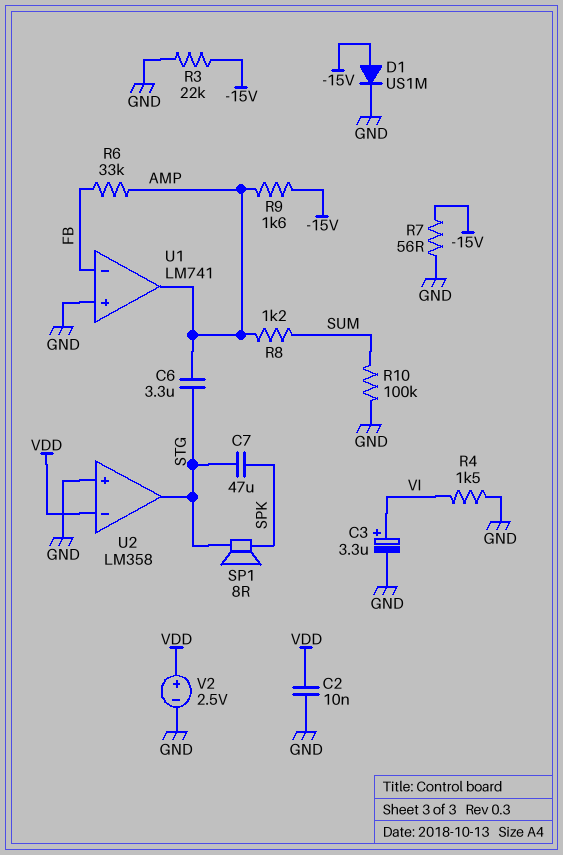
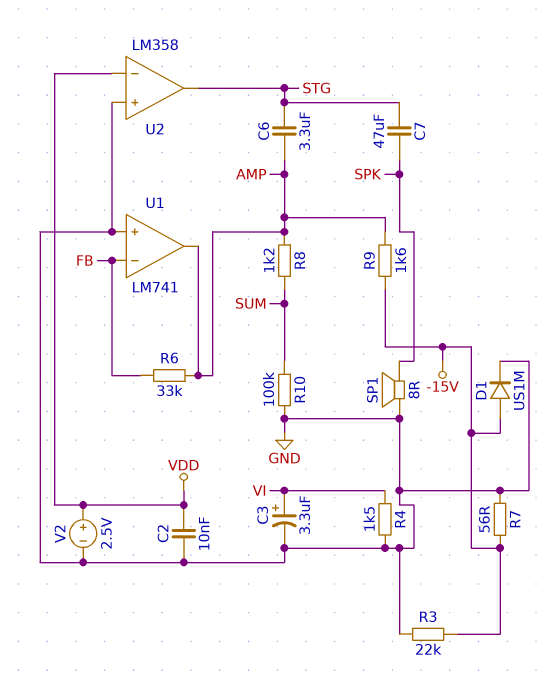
SP1: speaker 8R (SPK, STG) -> speaker 8R (GND, SPK)

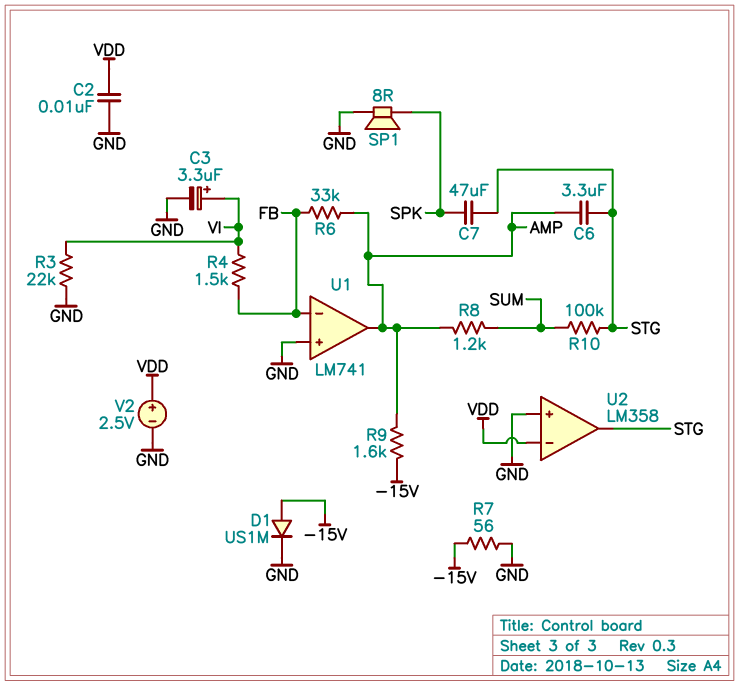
R3: 22k (-15V, GND) -> 22k (GND, VI)
R4: 1.5k (GND, VI) -> 1.5k (FB, VI)
R10: 100k (GND, SUM) -> 100k (STG, SUM)

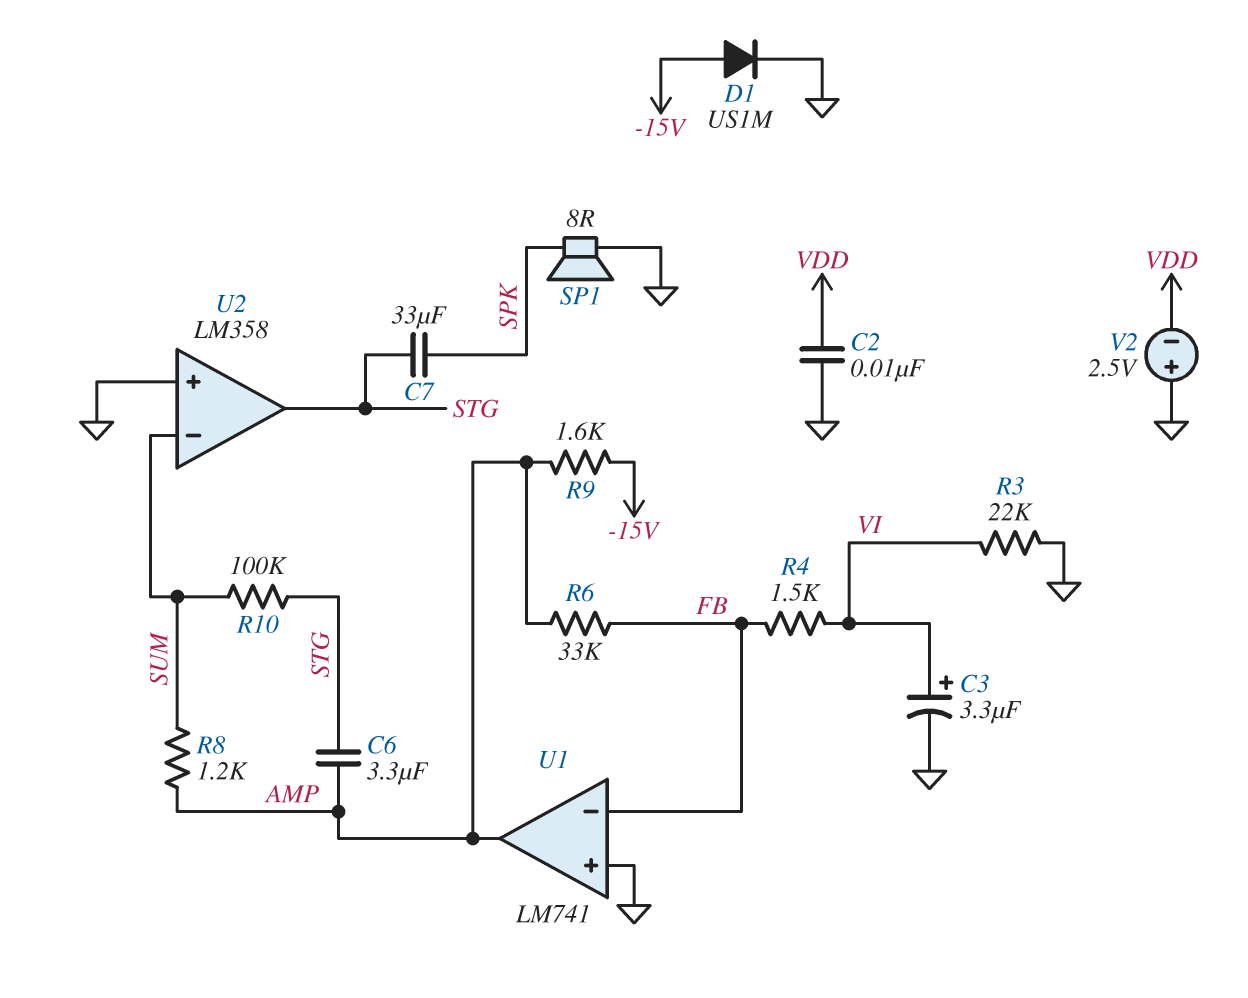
C7: 47uF (SPK, STG) -> 33uF (SPK, STG)
R7: 56 (-15V, GND) -> none
U2 pin in-: VDD -> SUM
V2: 2.5V (plus VDD, minus GND) -> 2.5V (plus GND, minus VDD)

